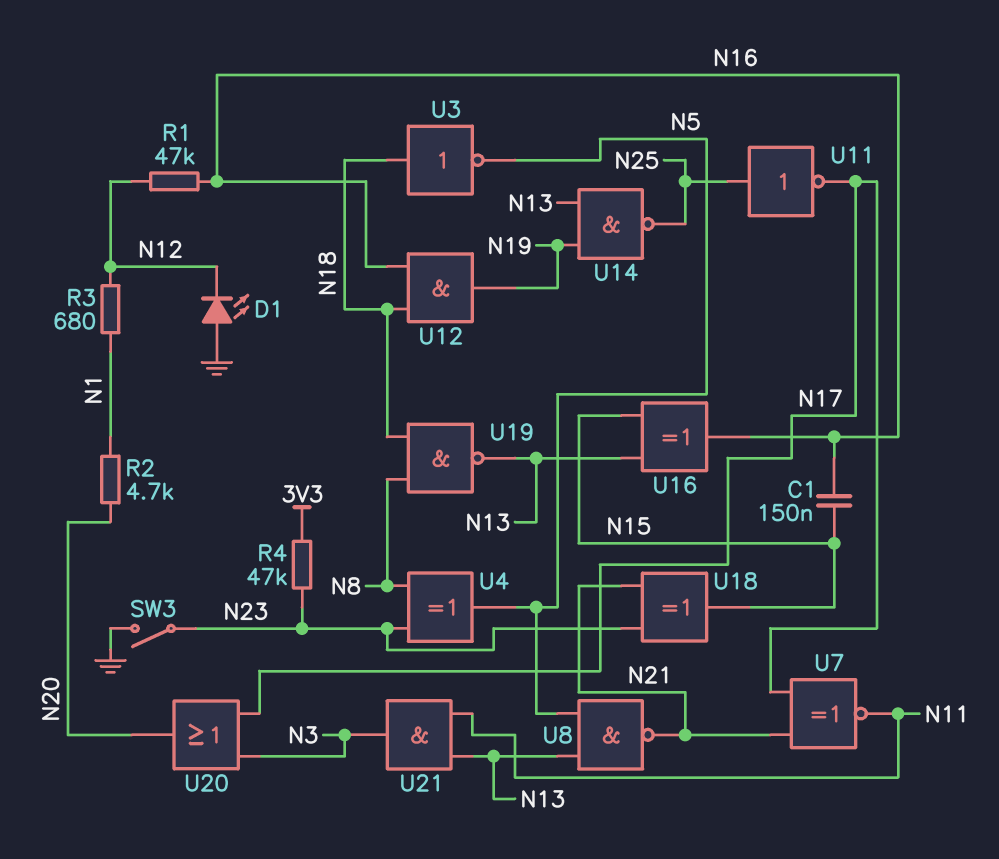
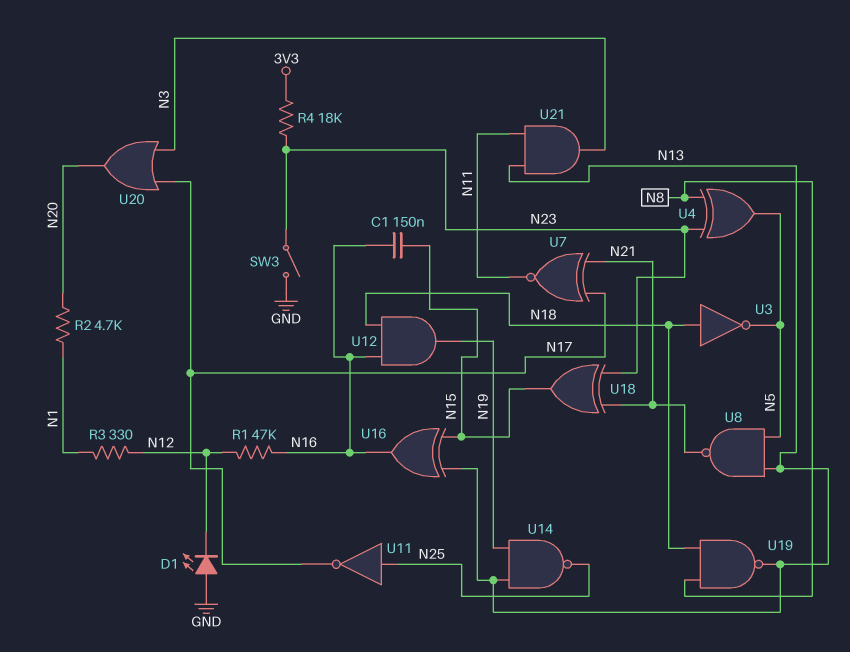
R3: 680 (N1, N12) -> 330 (N1, N12)
R4: 47k (3V3, N23) -> 18k (3V3, N23)

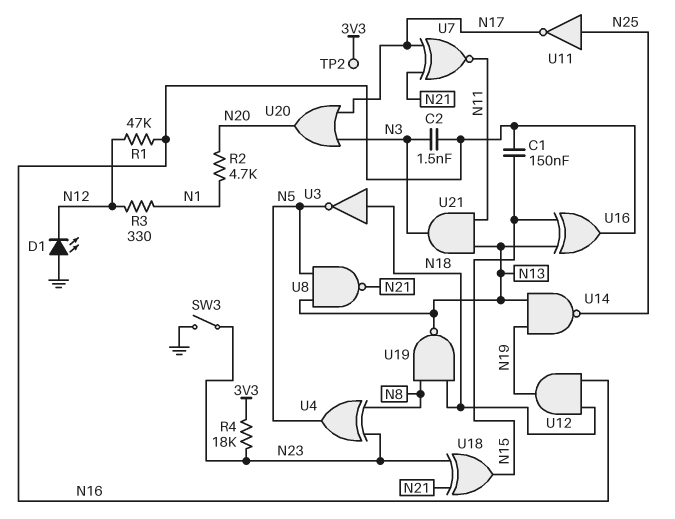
C2: none -> 1.5nF (N3, N16)
TP2: none -> test point (3V3)

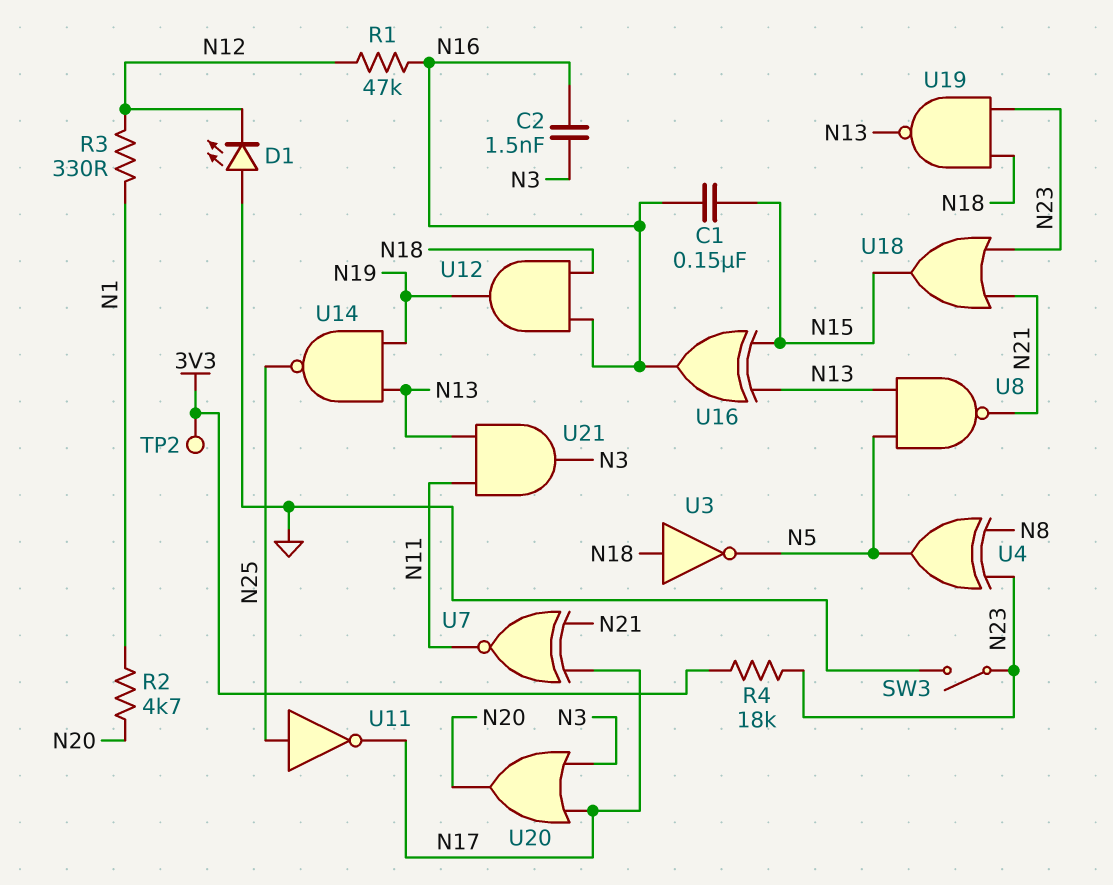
U18: XOR (in N21, in N23, out N15) -> OR (in N21, in N23, out N15)
U19: NAND (in N8, in N18, out N13) -> NAND (in N18, in N23, out N13)

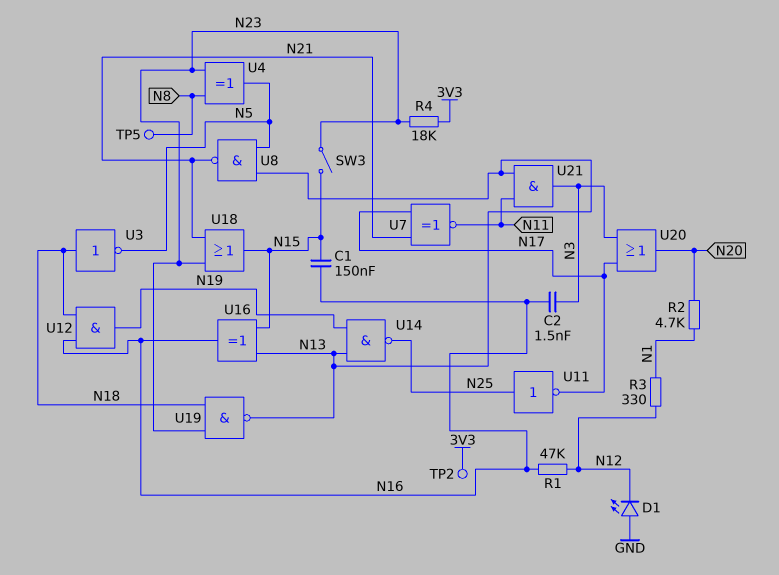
SW3: switch (GND, N23) -> switch (N15, N23)
TP5: none -> test point (N8)

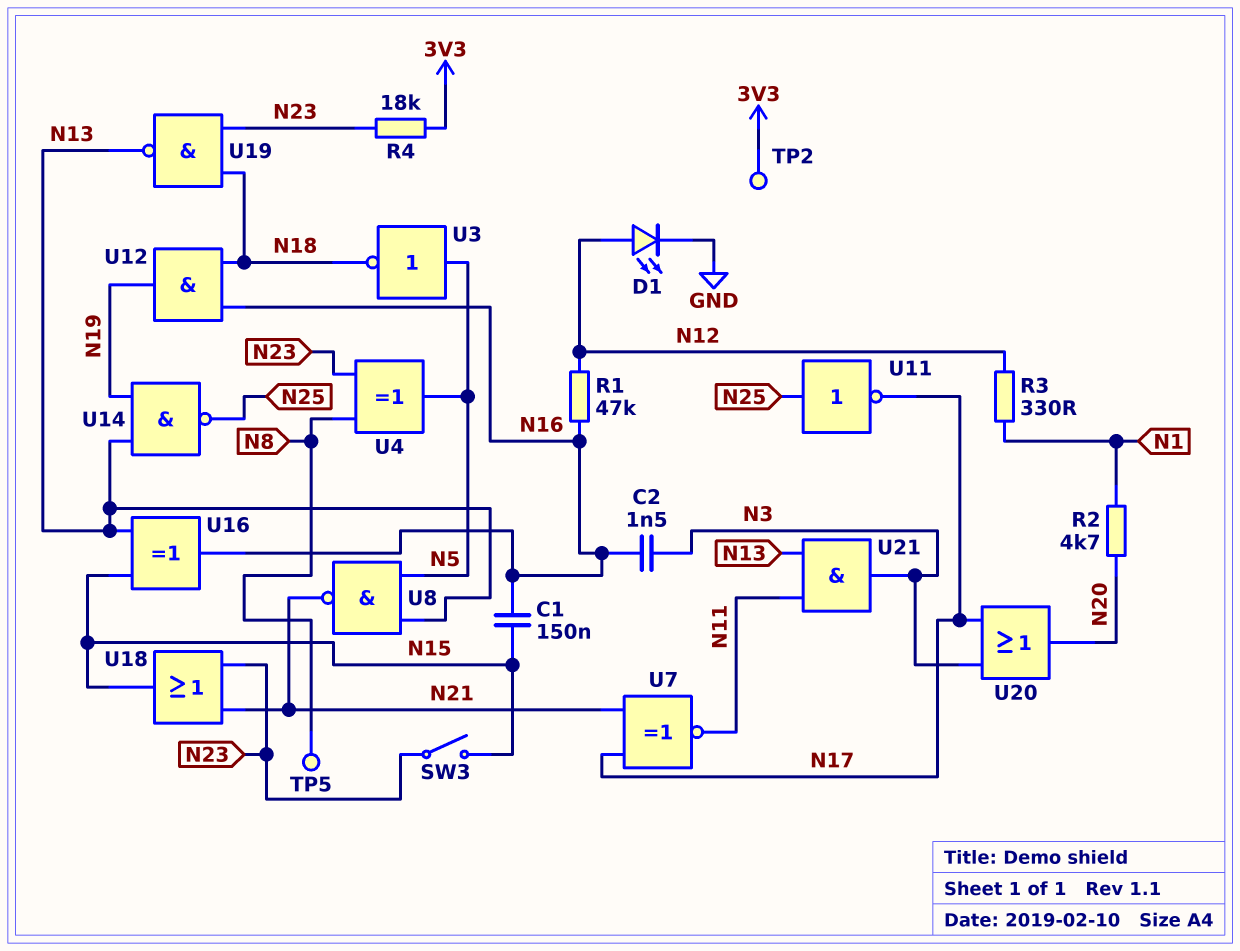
D1: LED (A GND, K N12) -> LED (A N12, K GND)
U3: NOT (in N18, out N5) -> NOT (in N5, out N18)

